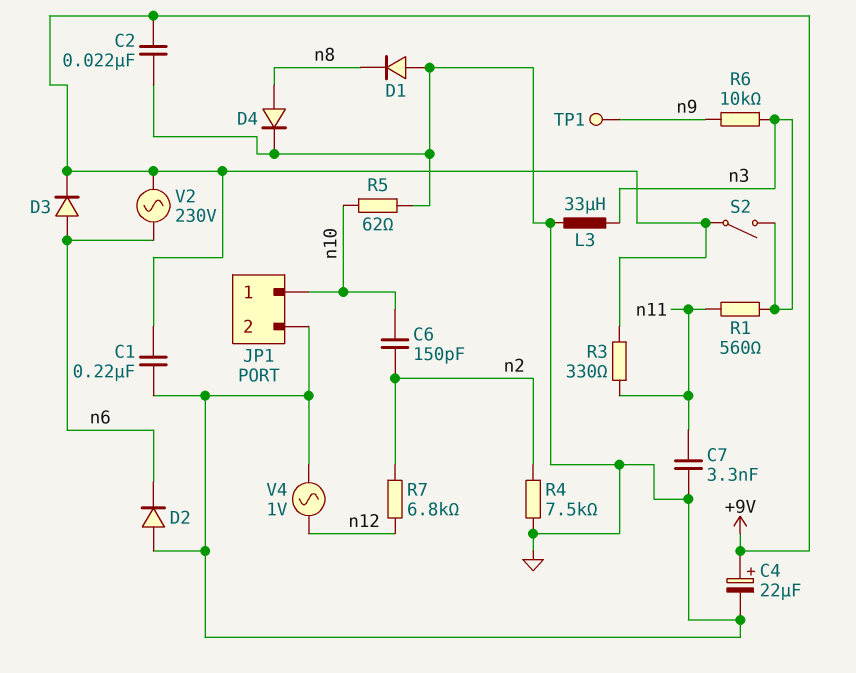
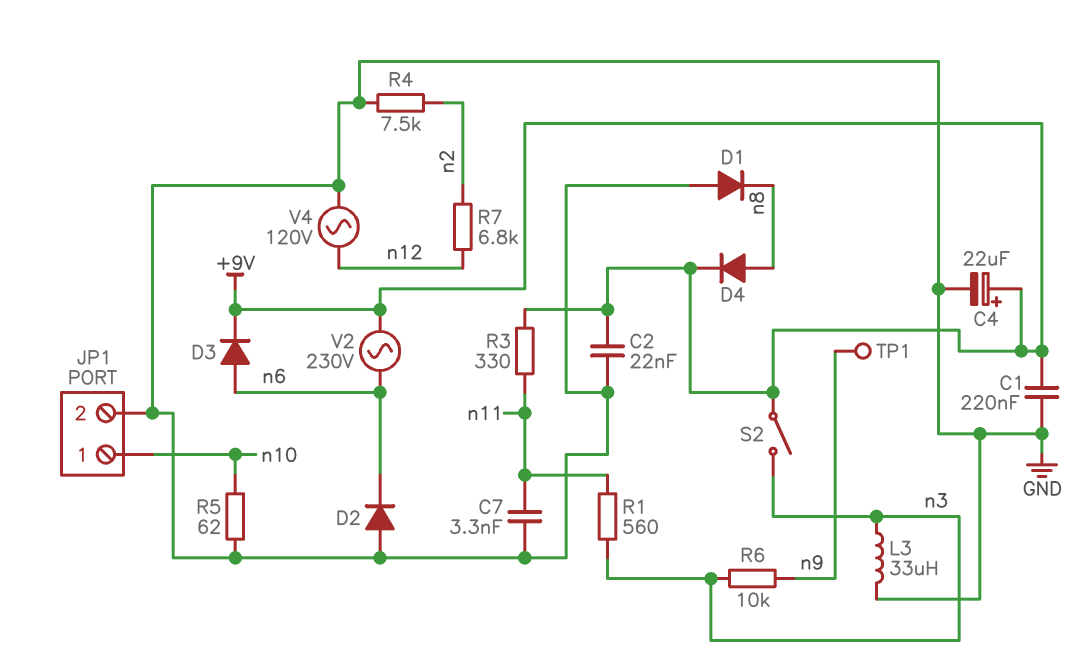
C6: 150pF (n2, n10) -> none
D4: diode (A n8, K GND) -> diode (A n8, K +9V)
V4: AC 1V (GND, n12) -> AC 120V (GND, n12)

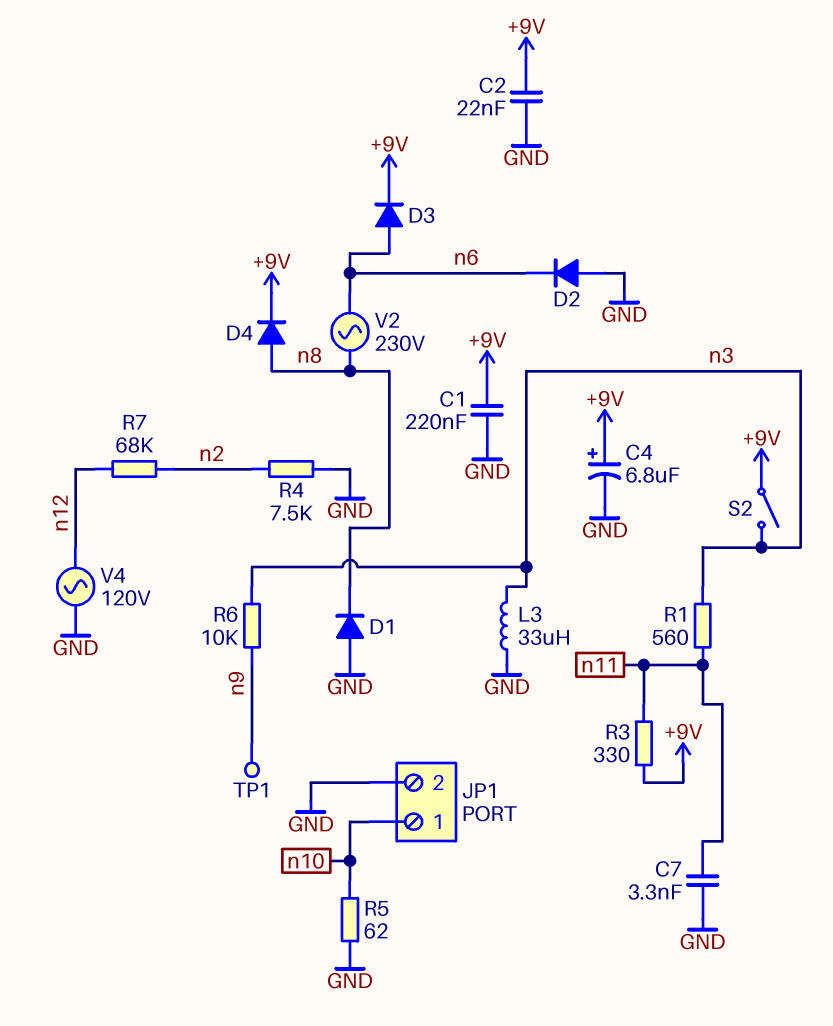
C4: 22uF (plus +9V, minus GND) -> 6.8uF (plus +9V, minus GND)
R7: 6.8k (n2, n12) -> 68k (n2, n12)
V2: AC 230V (+9V, n6) -> AC 230V (n6, n8)

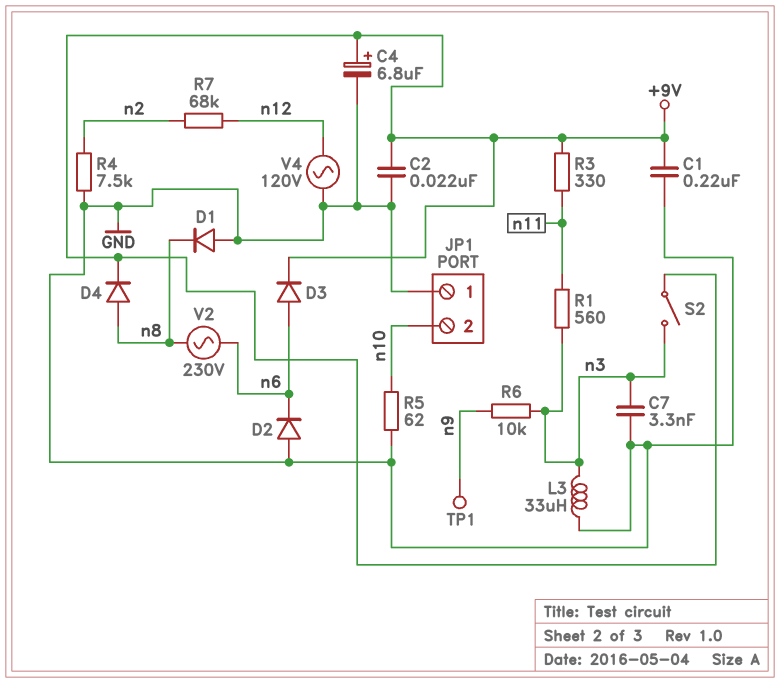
C7: 3.3nF (GND, n11) -> 3.3nF (GND, n3)
JP1 pin 1: n10 -> GND
JP1 pin 2: GND -> n10

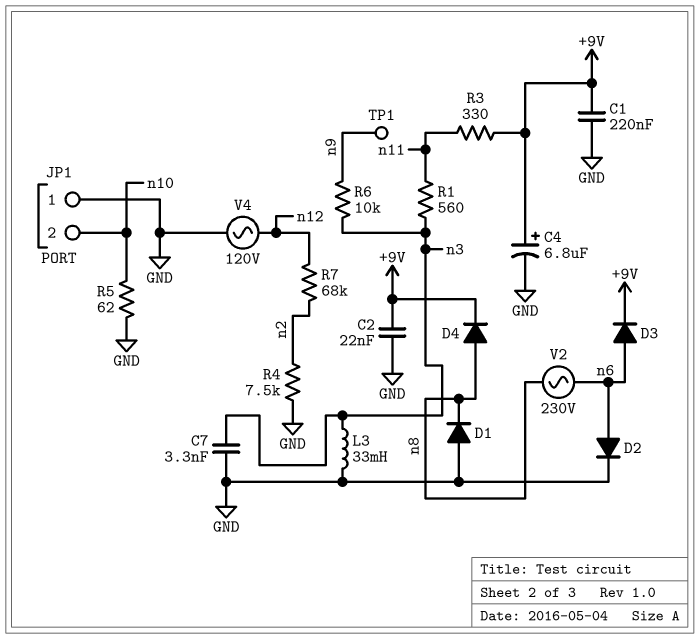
D2: diode (A GND, K n6) -> diode (A n6, K GND)
L3: 33uH (GND, n3) -> 33mH (GND, n3)
S2: switch (+9V, n3) -> none

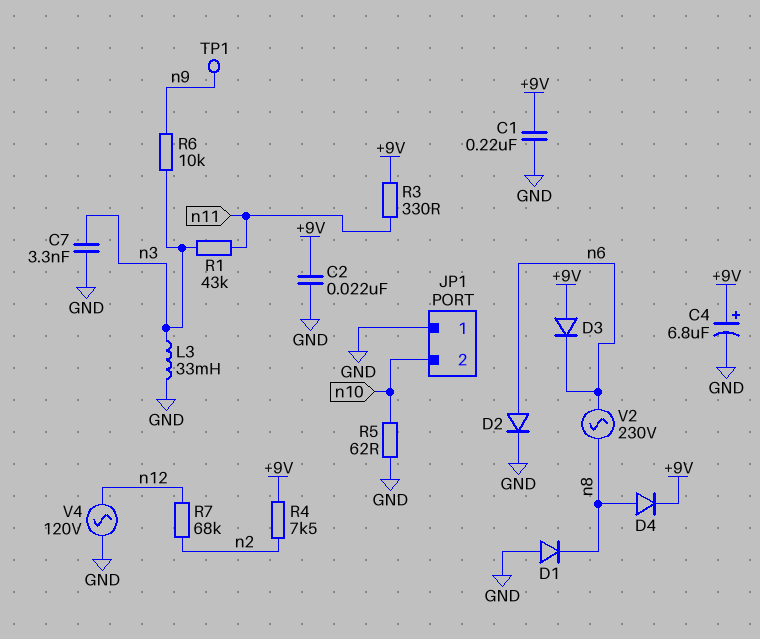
D3: diode (A n6, K +9V) -> diode (A +9V, K n6)
R1: 560 (n3, n11) -> 43k (n3, n11)
R4: 7.5k (GND, n2) -> 7.5k (+9V, n2)

